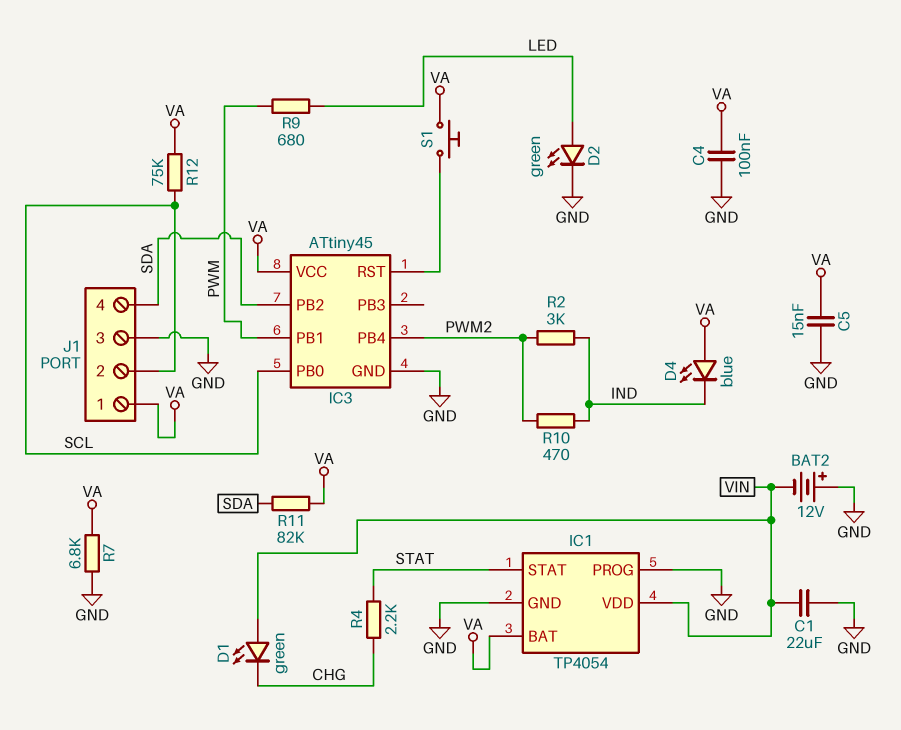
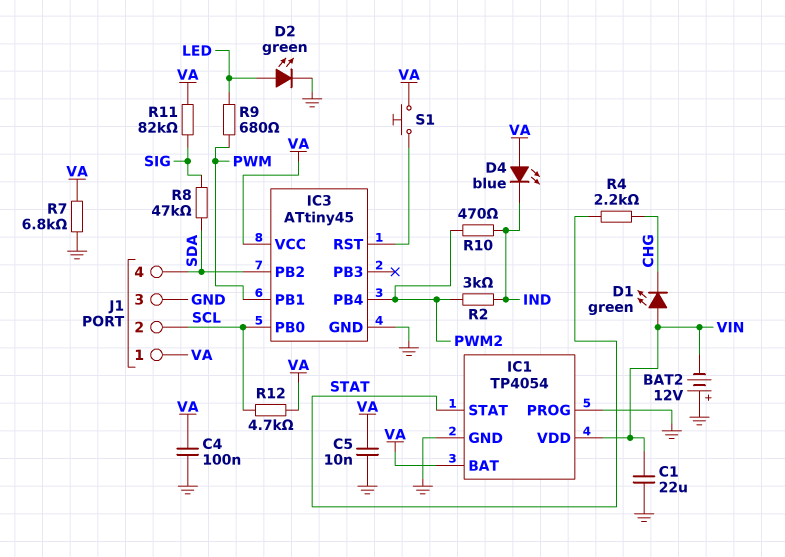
C5: 15nF (GND, VA) -> 10nF (GND, VA)
R8: none -> 47k (SDA, SIG)
R11: 82k (SDA, VA) -> 82k (SIG, VA)
R12: 75k (SCL, VA) -> 4.7k (SCL, VA)

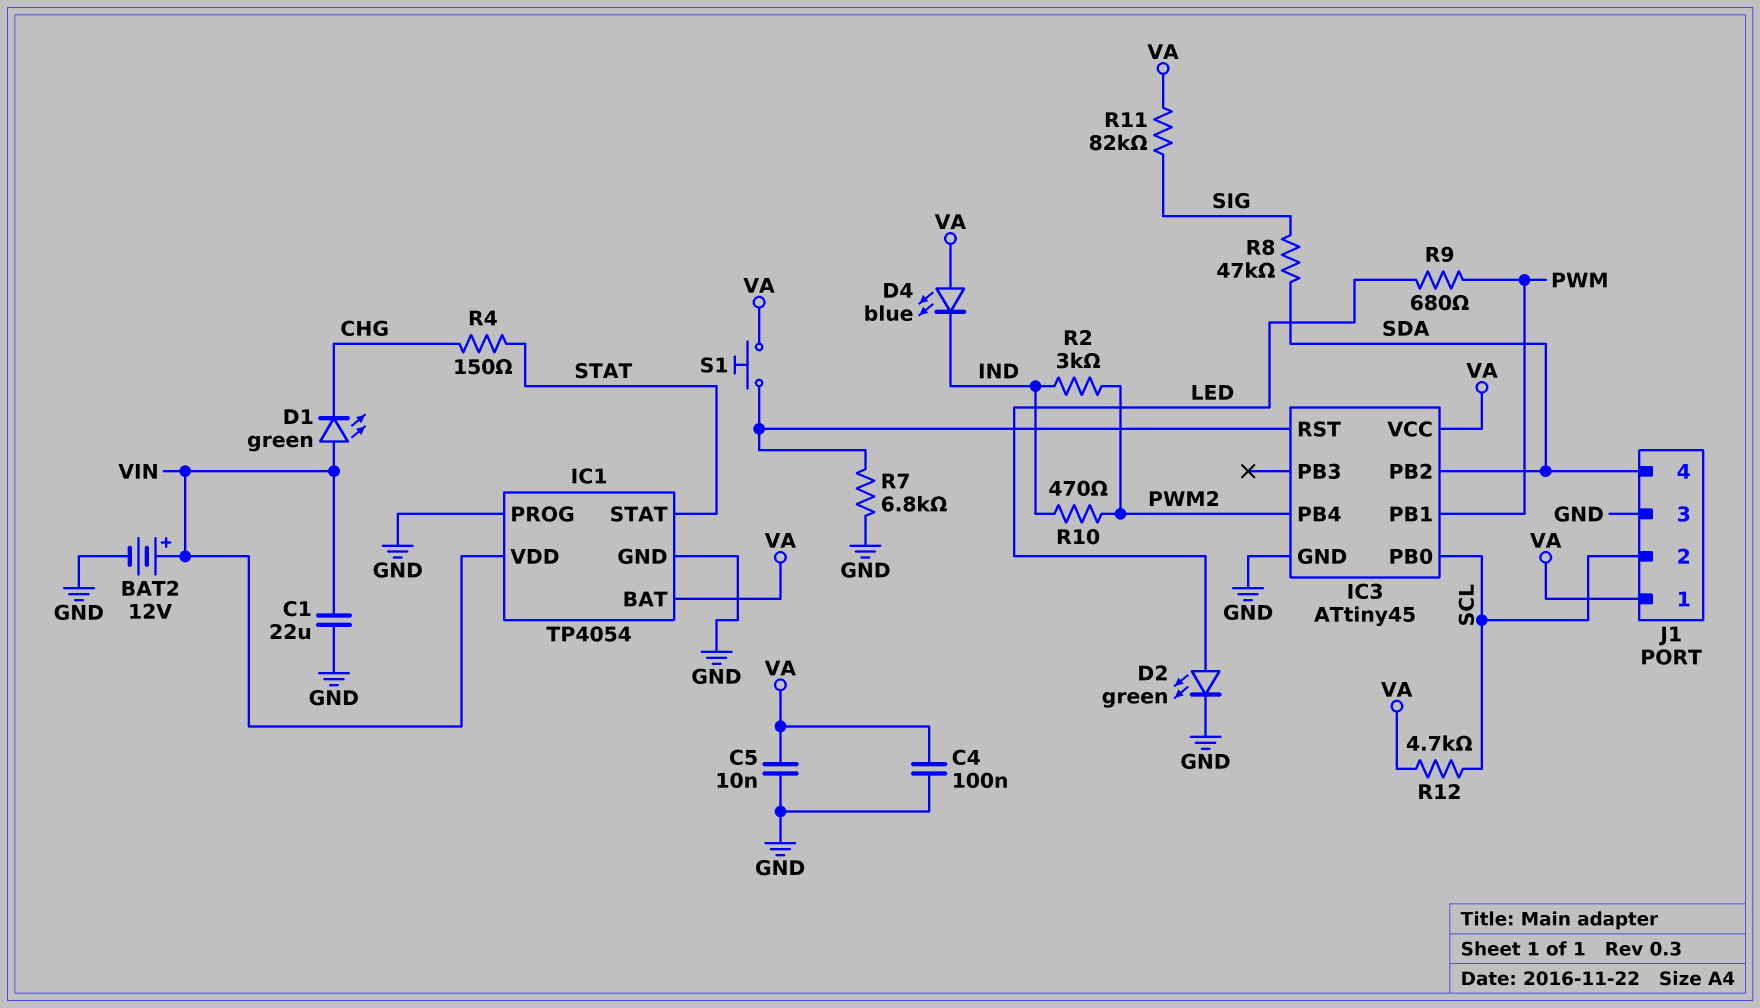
BAT2: 12V (plus GND, minus VIN) -> 12V (plus VIN, minus GND)
R4: 2.2k (CHG, STAT) -> 150 (CHG, STAT)
R7: 6.8k (GND, VA) -> 6.8k (GND, IC3/RST)

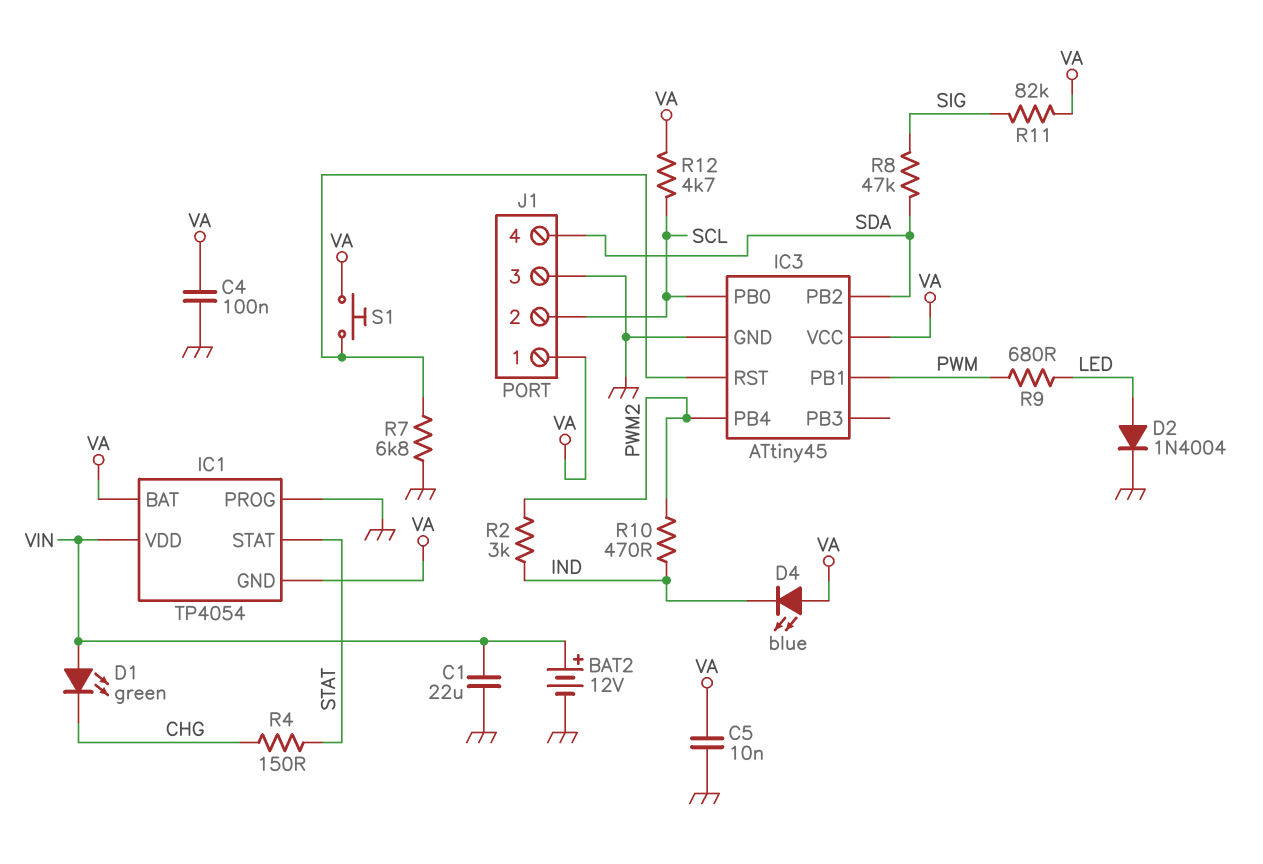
D2: LED green (A LED, K GND) -> diode 1N4004 (A LED, K GND)
IC1 pin GND: GND -> VA

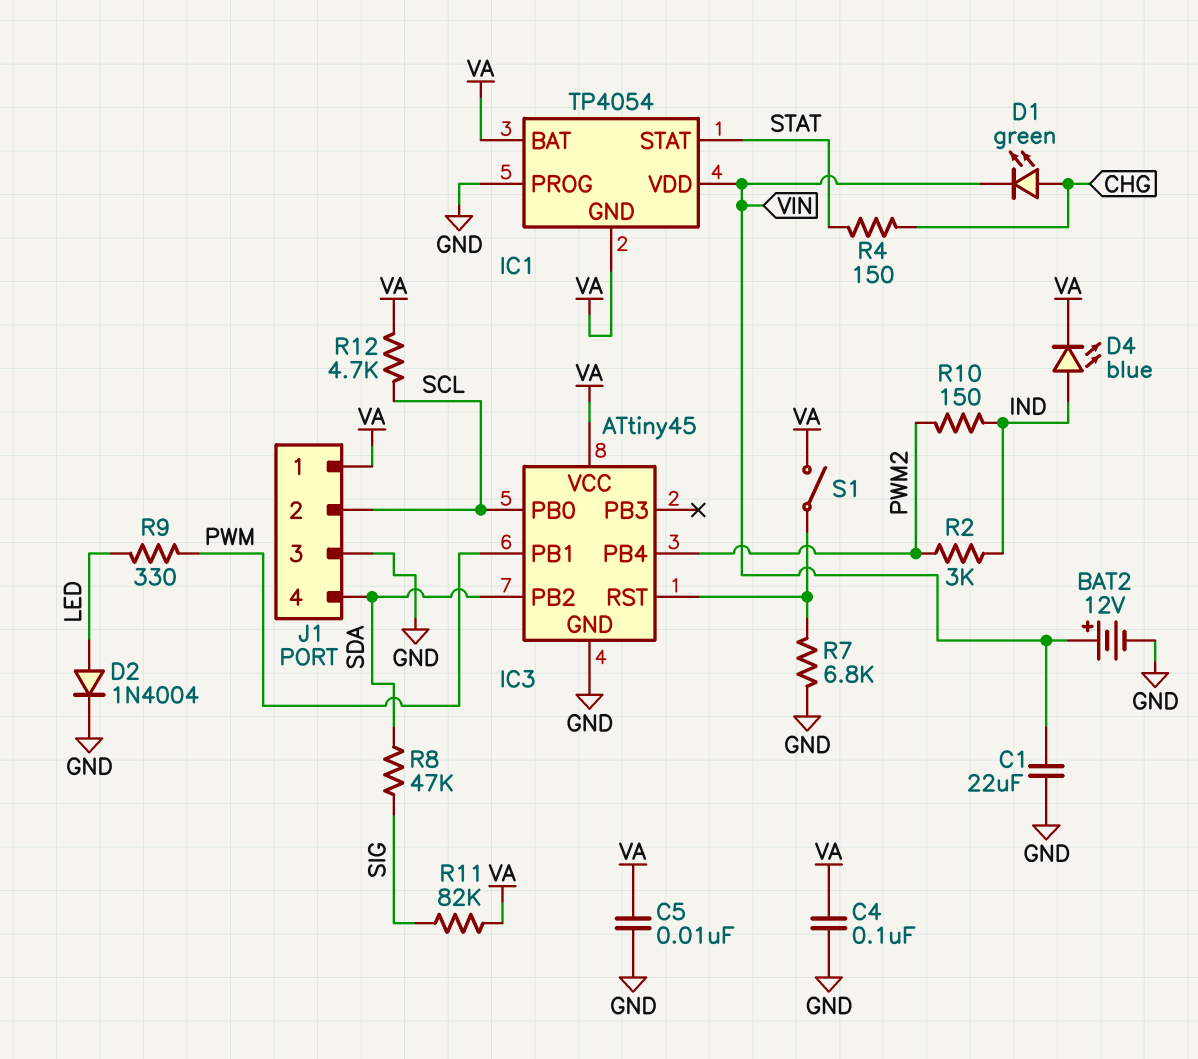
D1: LED green (A VIN, K CHG) -> LED green (A CHG, K VIN)
D4: LED blue (A VA, K IND) -> LED blue (A IND, K VA)
R9: 680 (LED, PWM) -> 330 (LED, PWM)
R10: 470 (IND, PWM2) -> 150 (IND, PWM2)
S1: button (IC3/RST, VA) -> switch (IC3/RST, VA)

